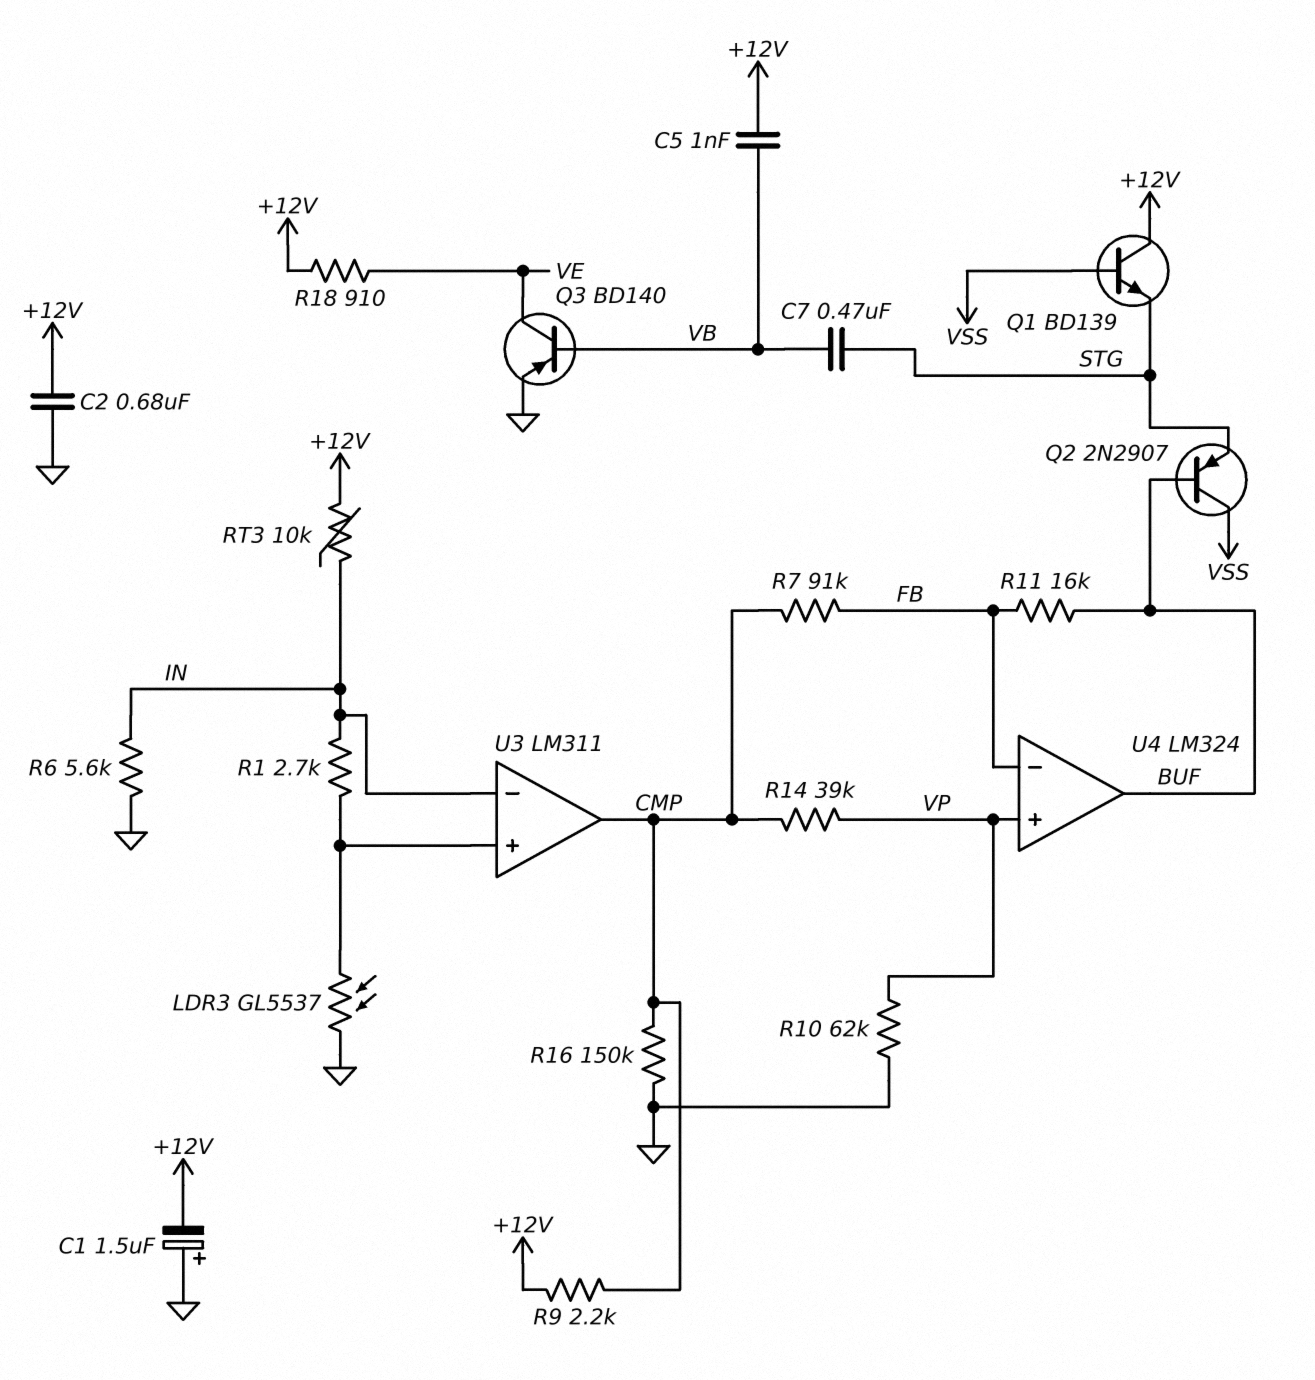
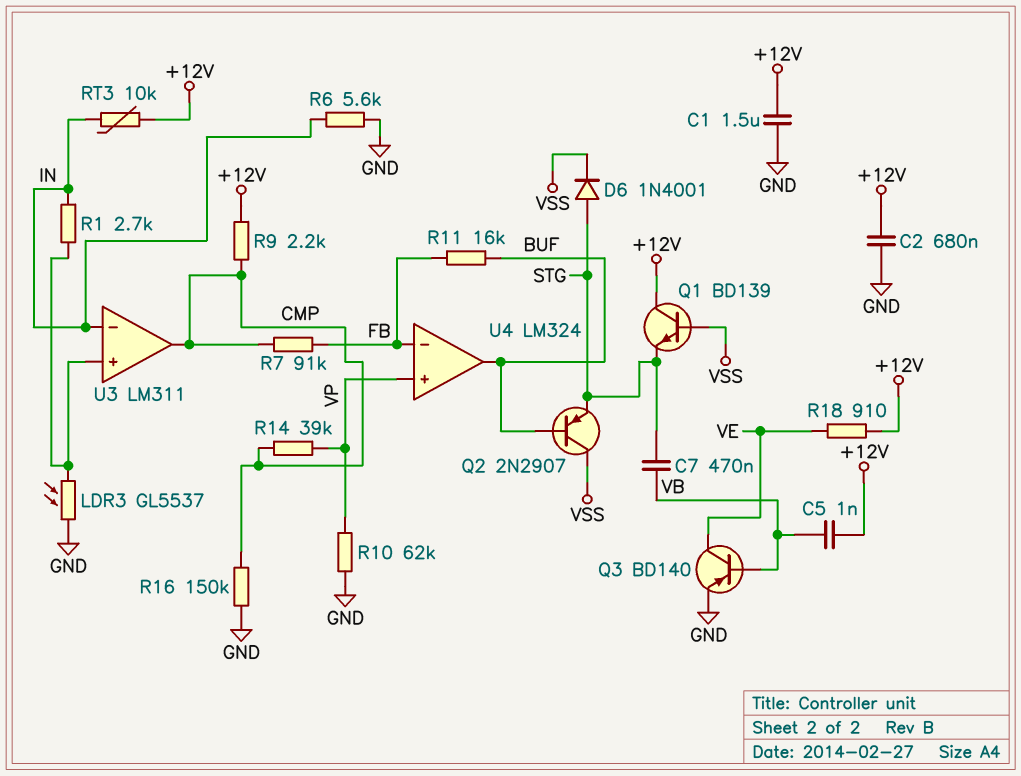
C1: 1.5uF (plus GND, minus +12V) -> 1.5uF (+12V, GND)
D6: none -> diode 1N4001 (A STG, K VSS)

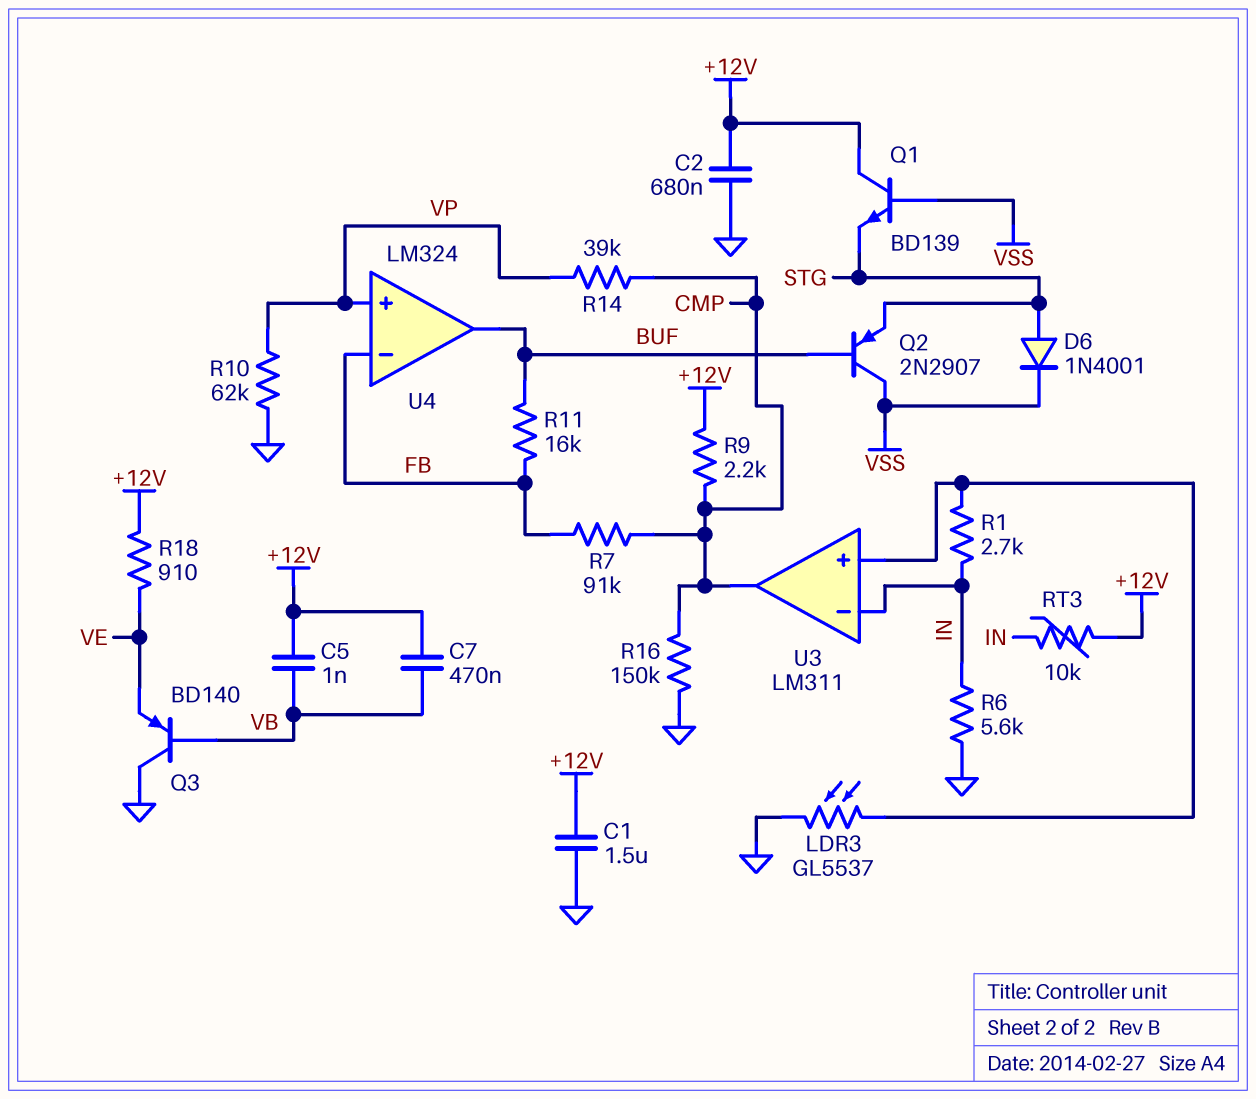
C7: 470nF (STG, VB) -> 470nF (+12V, VB)
Q3: PNP BD140 (B VB, C VE, E GND) -> PNP BD140 (B VB, C GND, E VE)

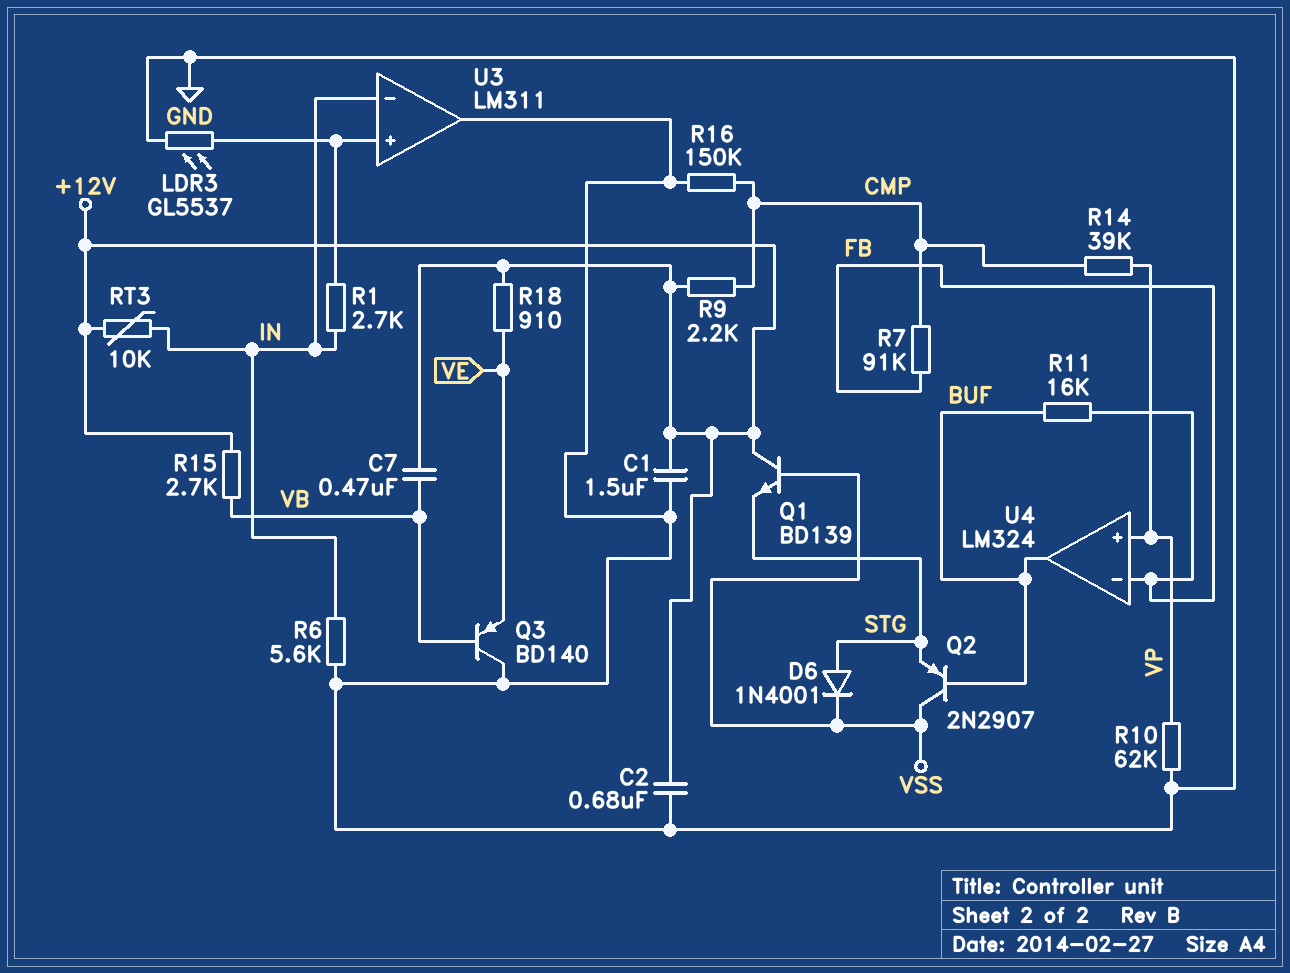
C5: 1nF (+12V, VB) -> none
R15: none -> 2.7k (+12V, VB)
U3 pin out: CMP -> GND

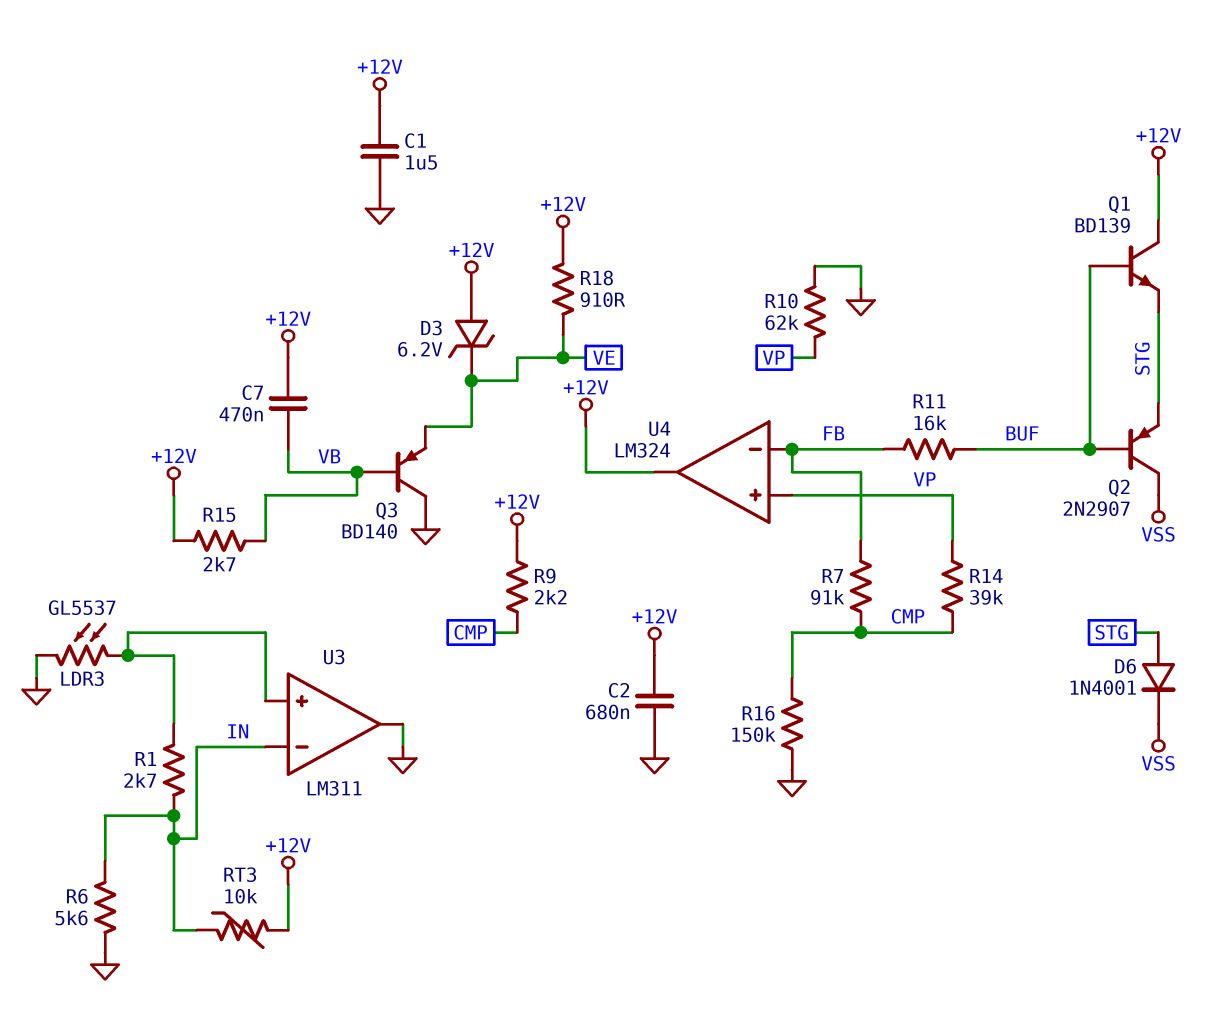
D3: none -> zener 6.2V (A +12V, K VE)
Q1: NPN BD139 (B VSS, C +12V, E STG) -> NPN BD139 (B BUF, C +12V, E STG)
U4 pin out: BUF -> +12V

